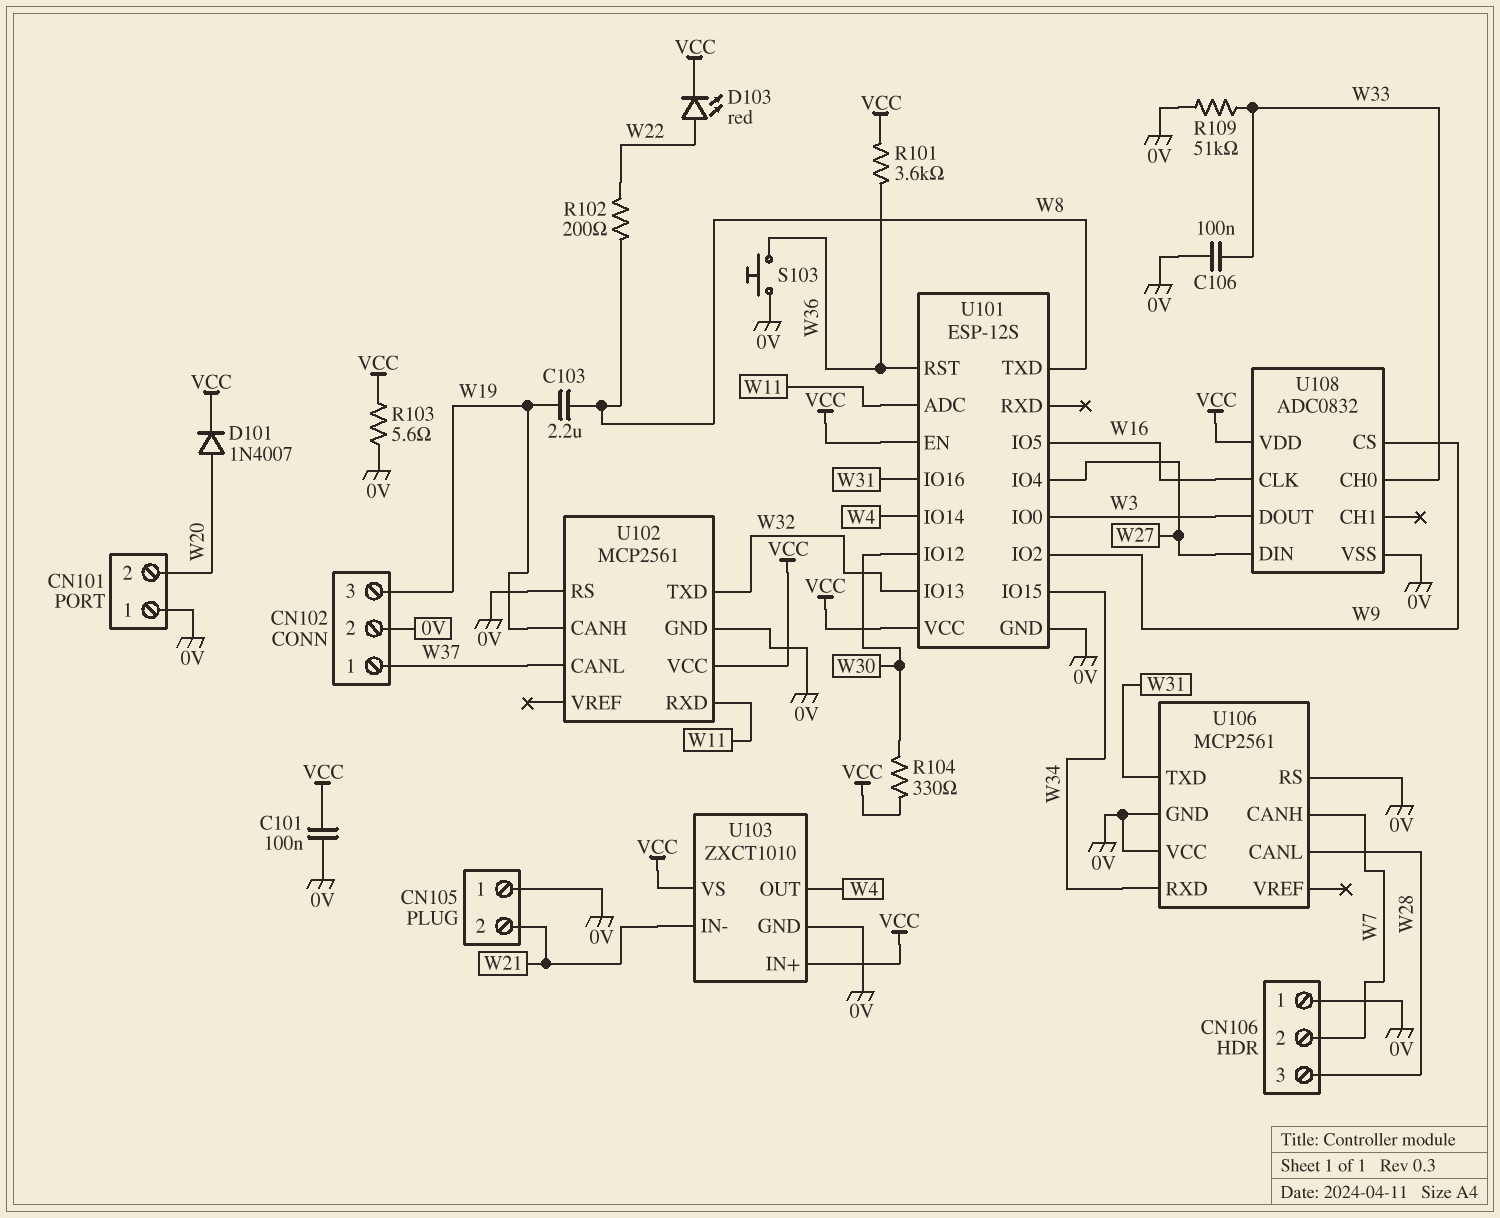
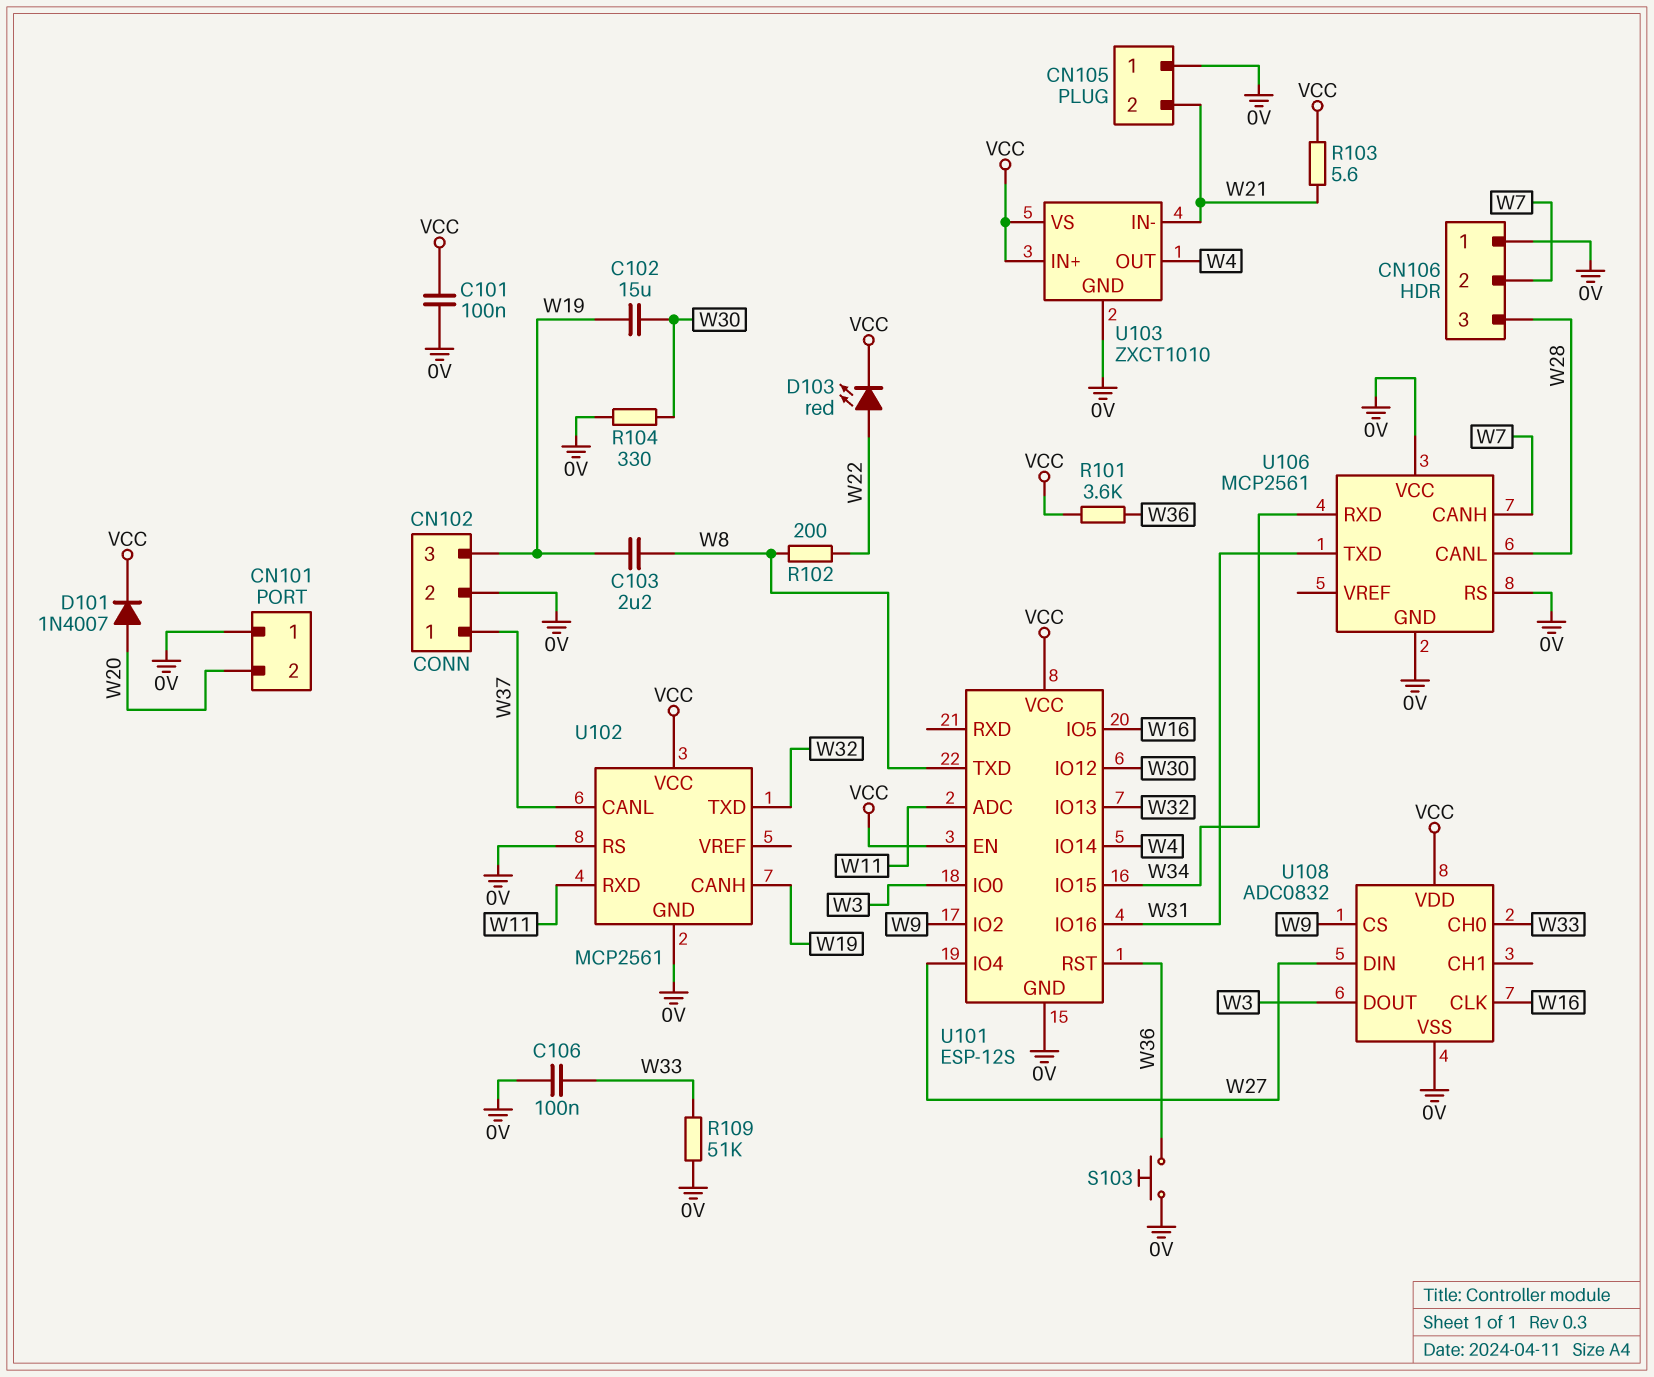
C102: none -> 15uF (W19, W30)
R103: 5.6 (0V, VCC) -> 5.6 (VCC, W21)
R104: 330 (VCC, W30) -> 330 (0V, W30)

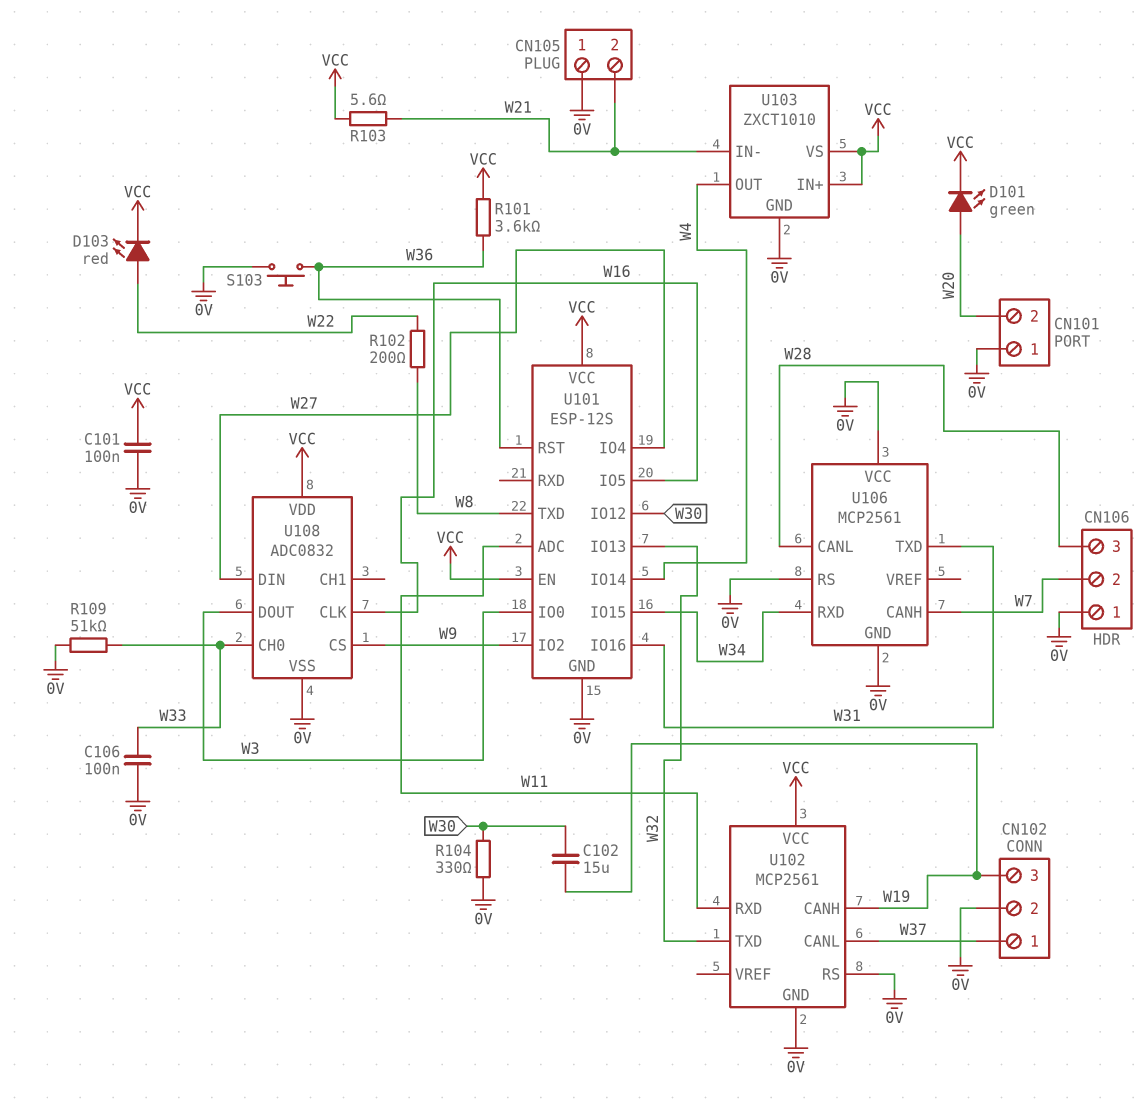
C103: 2.2uF (W8, W19) -> none
D101: diode 1N4007 (A W20, K VCC) -> LED green (A W20, K VCC)

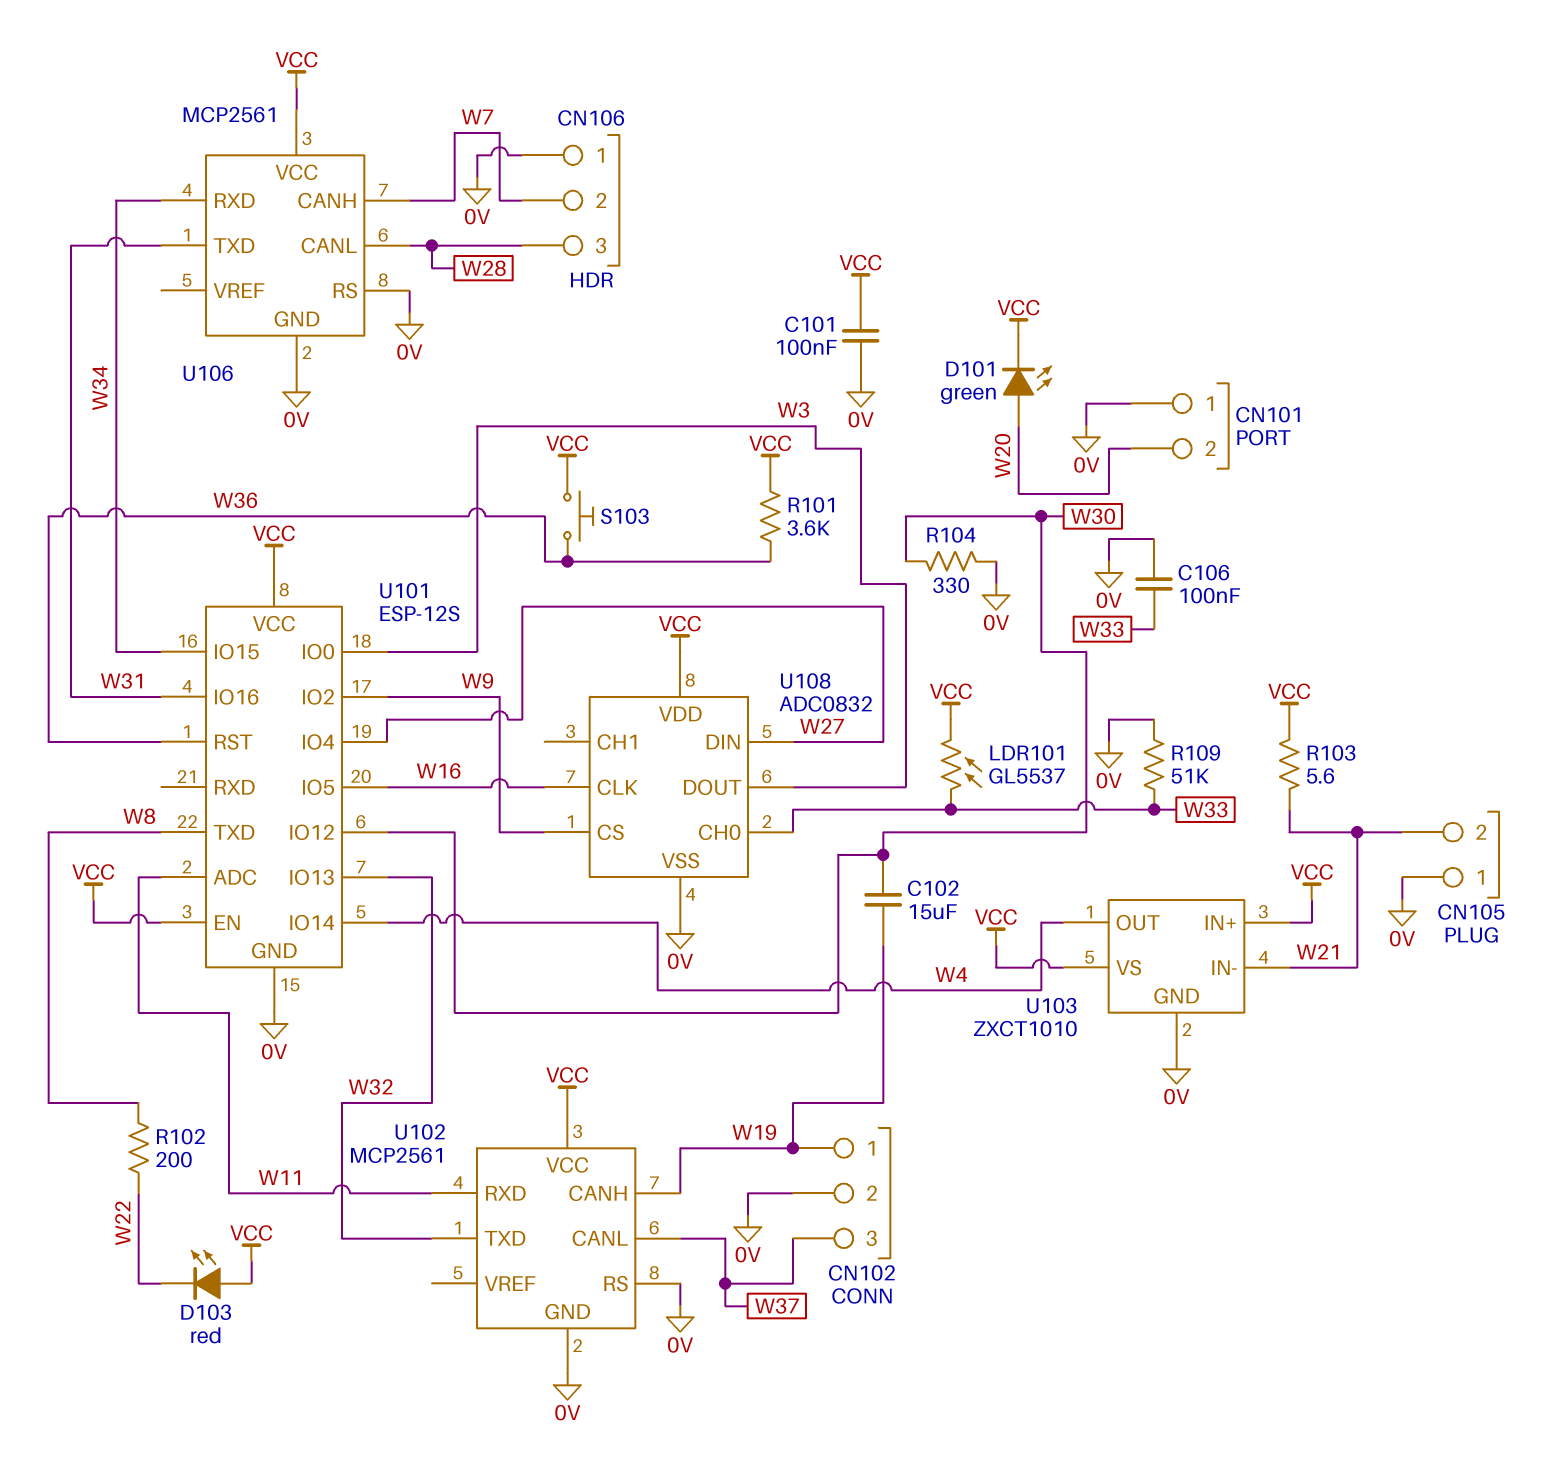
CN102 pin 1: W37 -> W19
CN102 pin 3: W19 -> W37
D103: LED red (A W22, K VCC) -> LED red (A VCC, K W22)
LDR101: none -> GL5537 (VCC, W33)
S103: button (0V, W36) -> button (VCC, W36)
U106 pin VCC: 0V -> VCC

